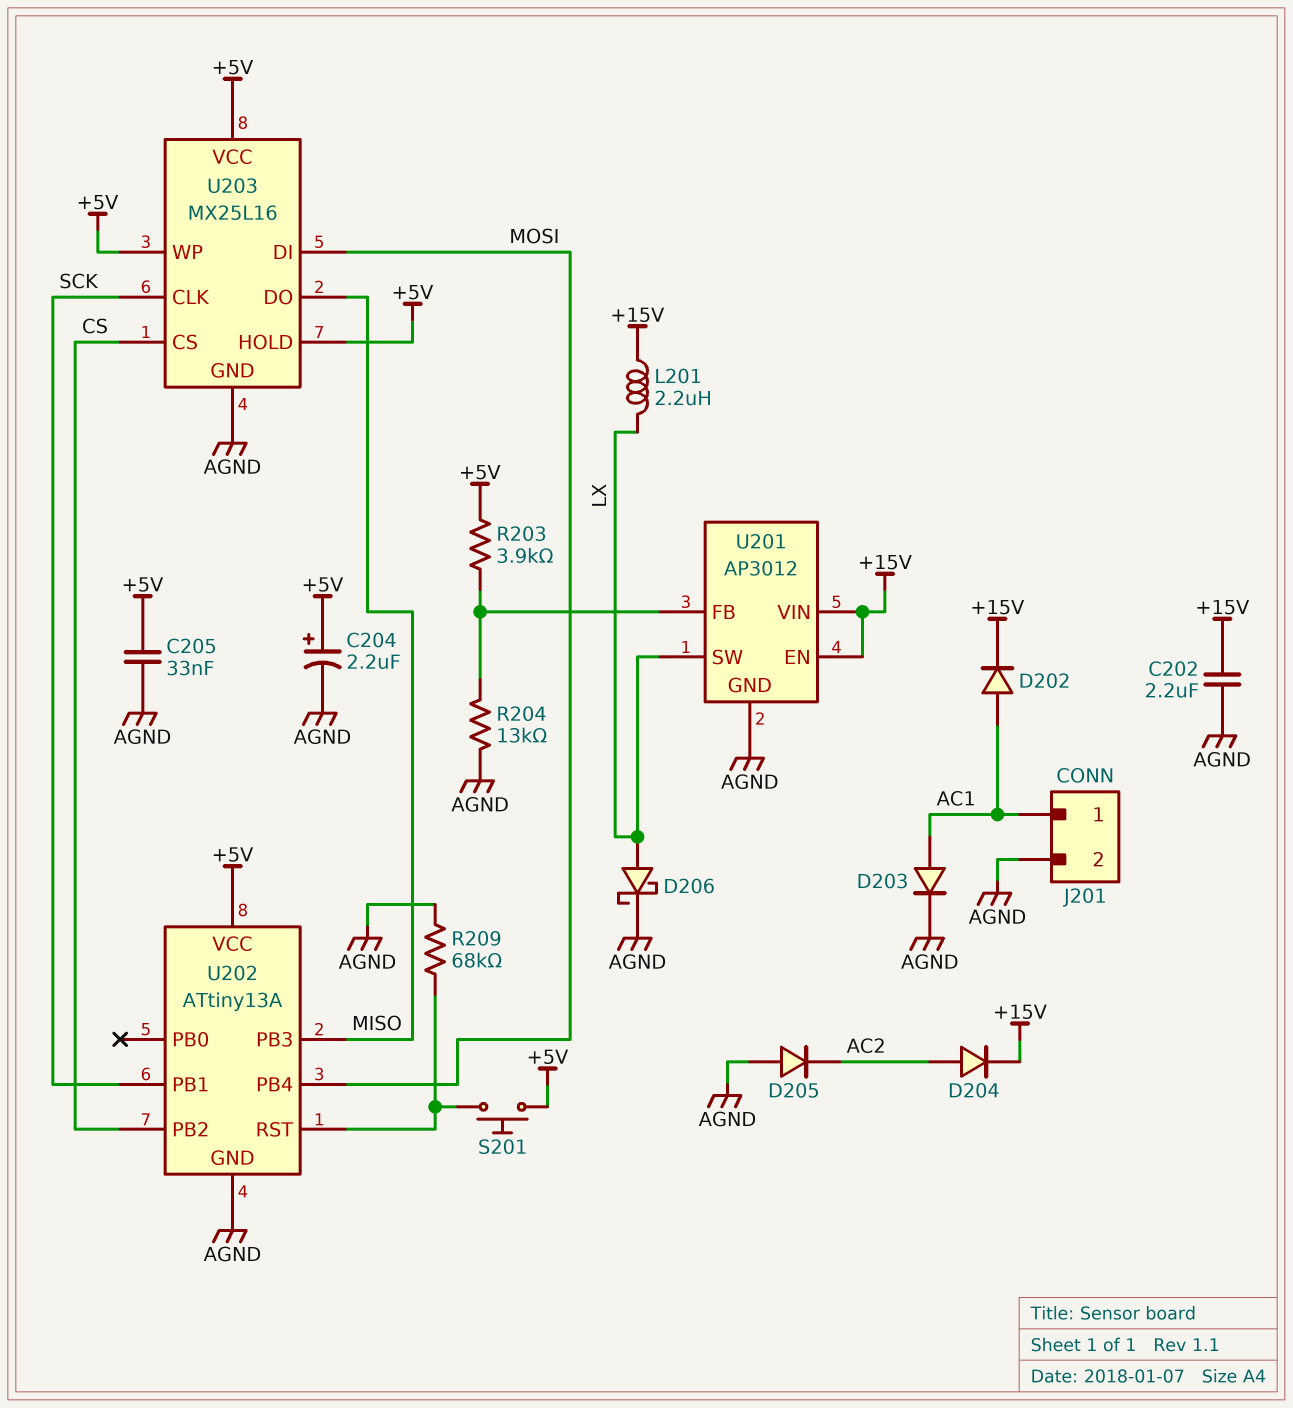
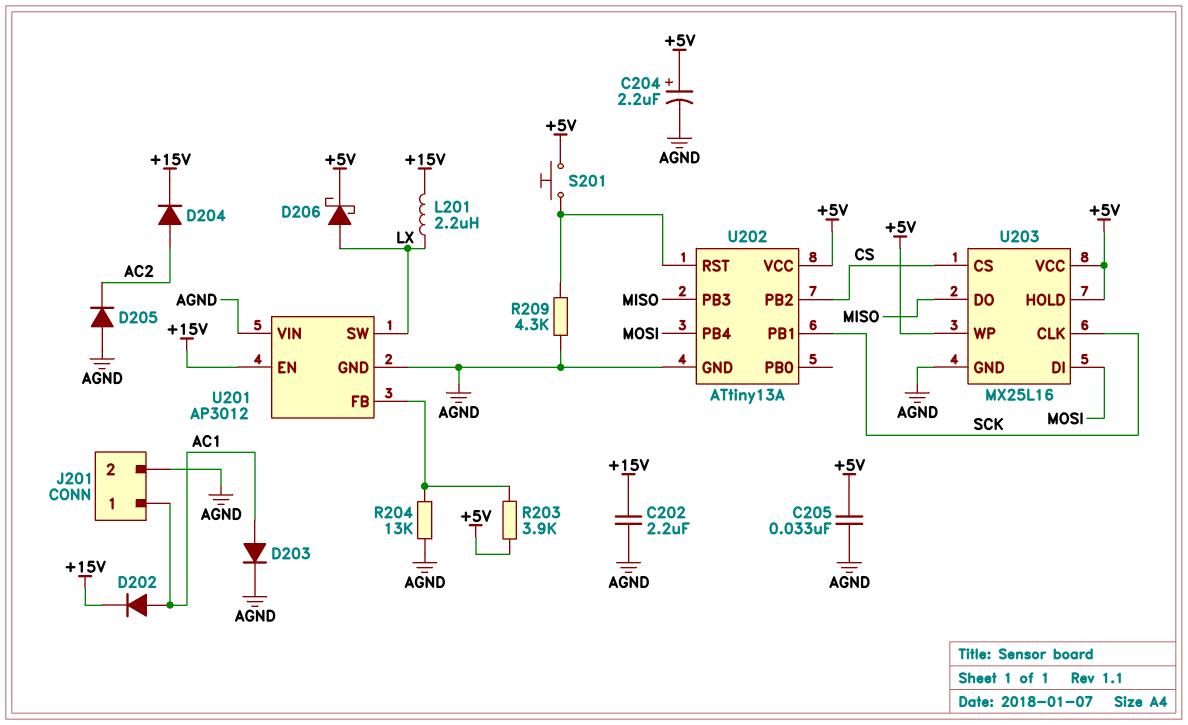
D206: schottky (A LX, K AGND) -> schottky (A LX, K +5V)
R209: 68k (AGND, U202/RST) -> 4.3k (AGND, U202/RST)
U201 pin VIN: +15V -> AGND

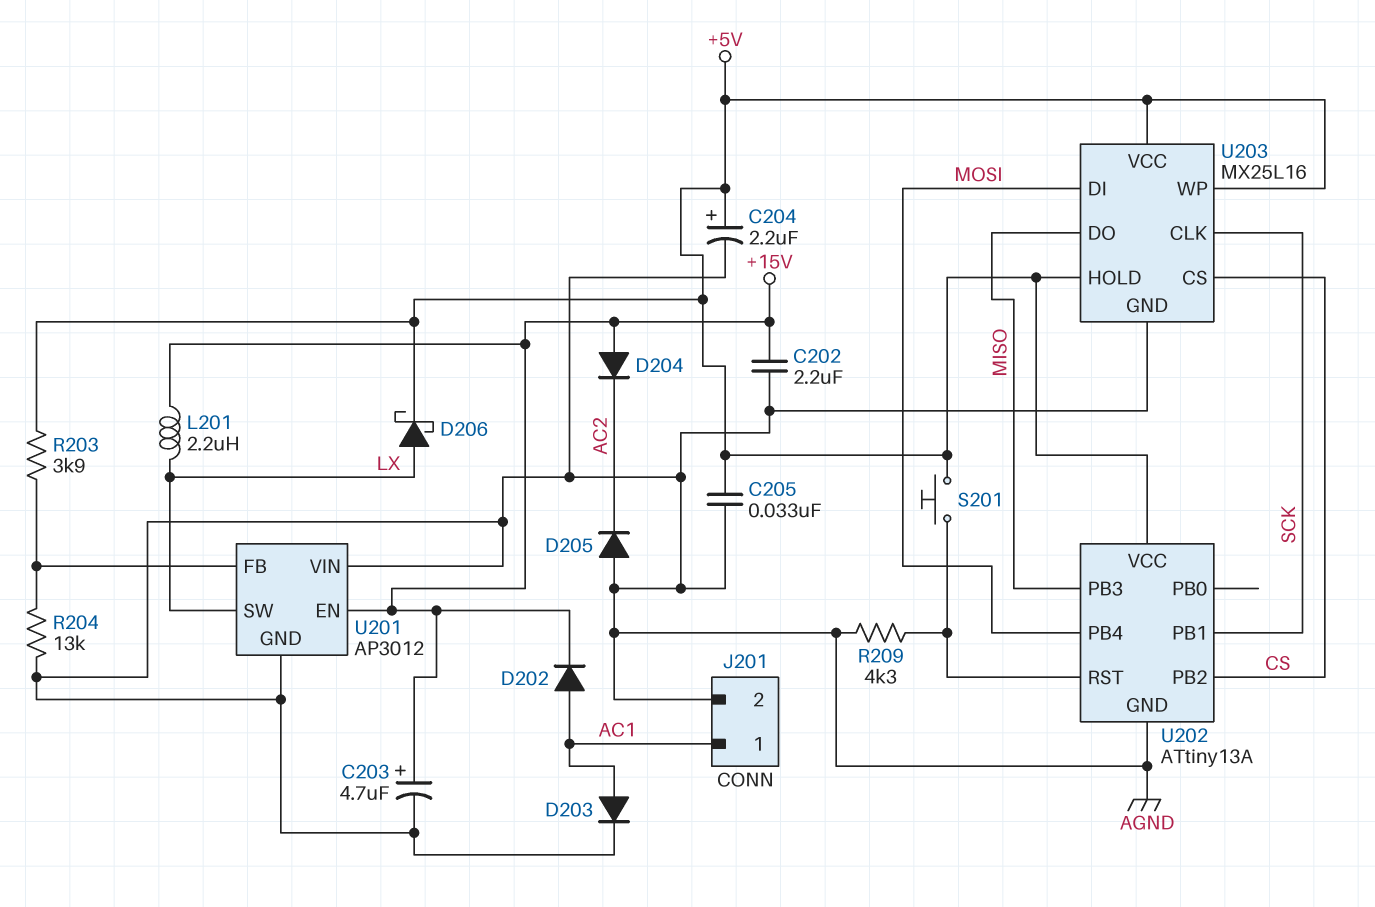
C203: none -> 4.7uF (plus +15V, minus AGND)
D204: diode (A AC2, K +15V) -> diode (A +15V, K AC2)

